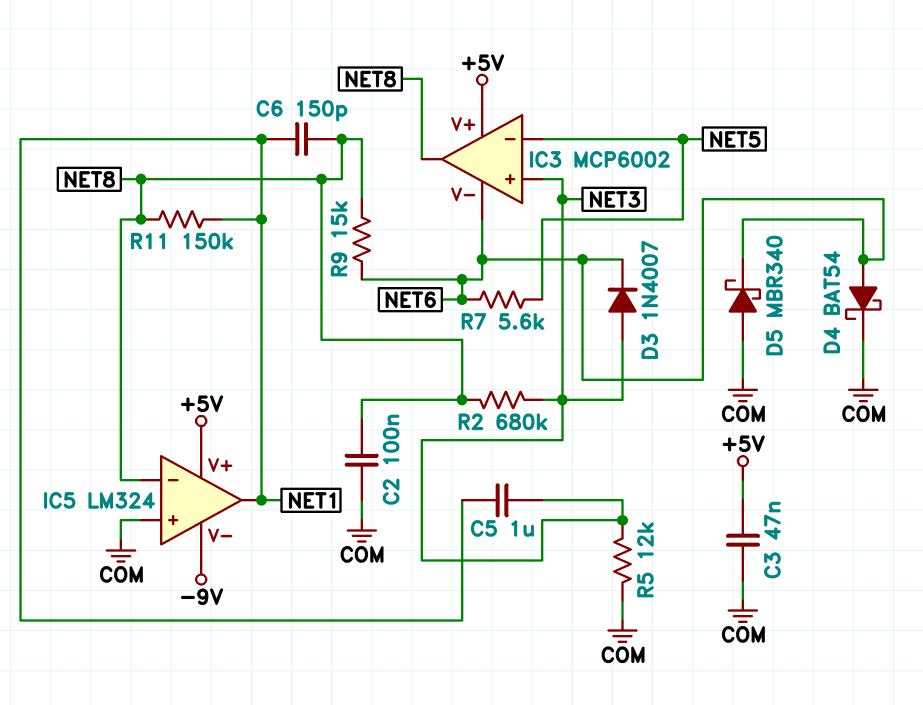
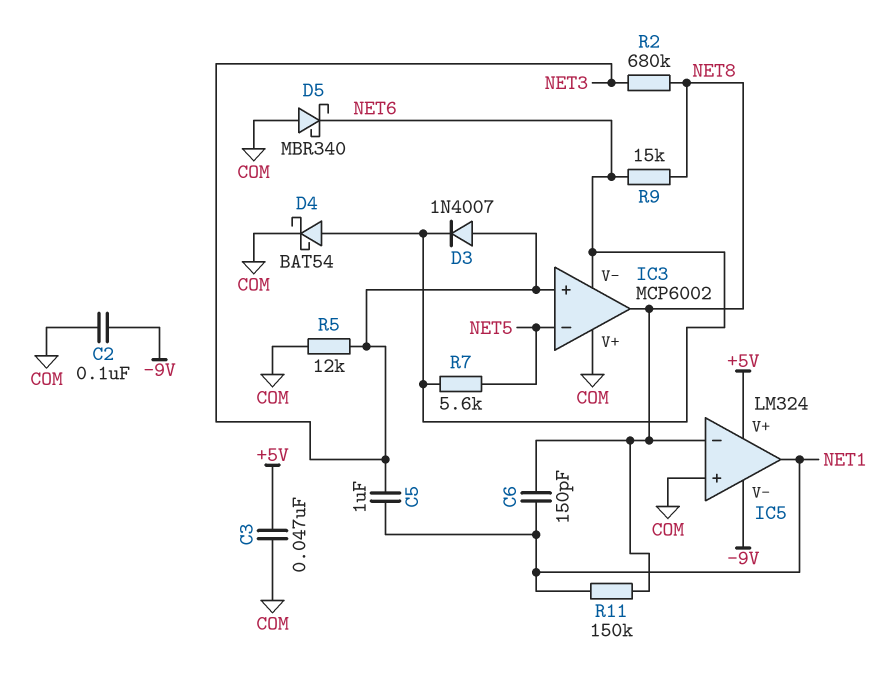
C2: 100nF (COM, NET8) -> 100nF (-9V, COM)
IC3 pin V+: +5V -> COM

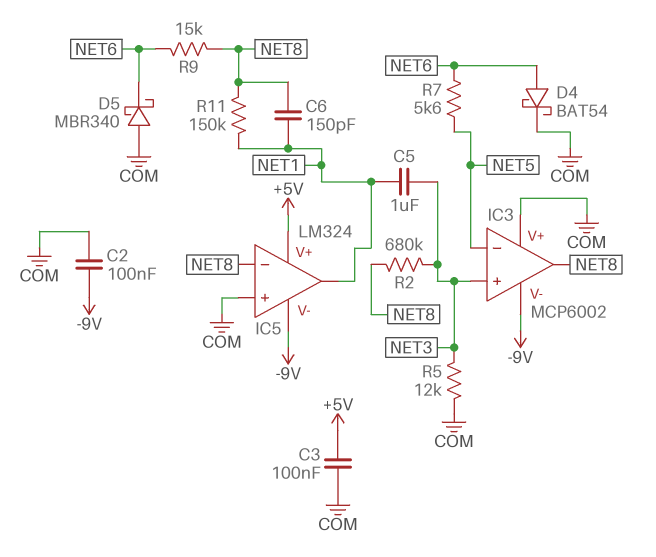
C3: 47nF (+5V, COM) -> 100nF (+5V, COM)
D3: diode 1N4007 (A NET3, K NET6) -> none
IC3 pin V-: NET6 -> -9V

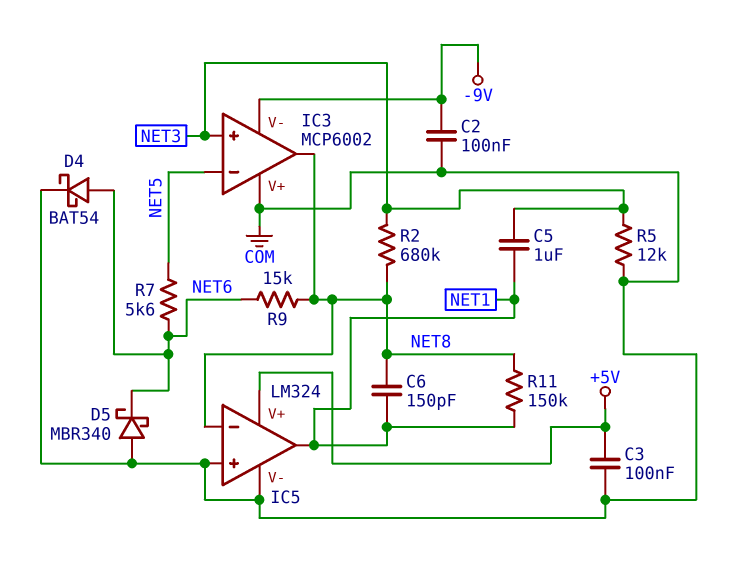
IC5 pin V-: -9V -> COM

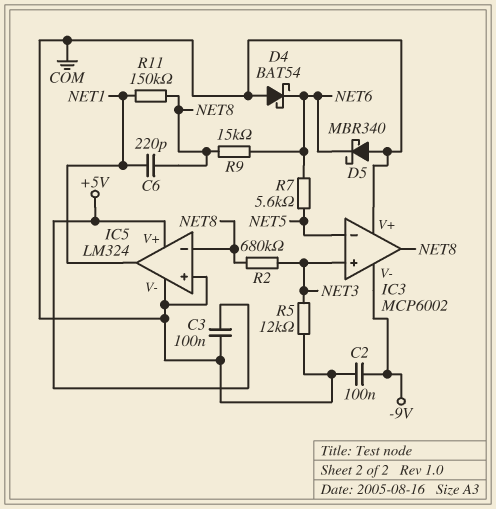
C5: 1uF (NET1, NET3) -> none
C6: 150pF (NET1, NET8) -> 220pF (NET1, NET8)
D4: schottky BAT54 (A NET6, K COM) -> schottky BAT54 (A COM, K NET6)

